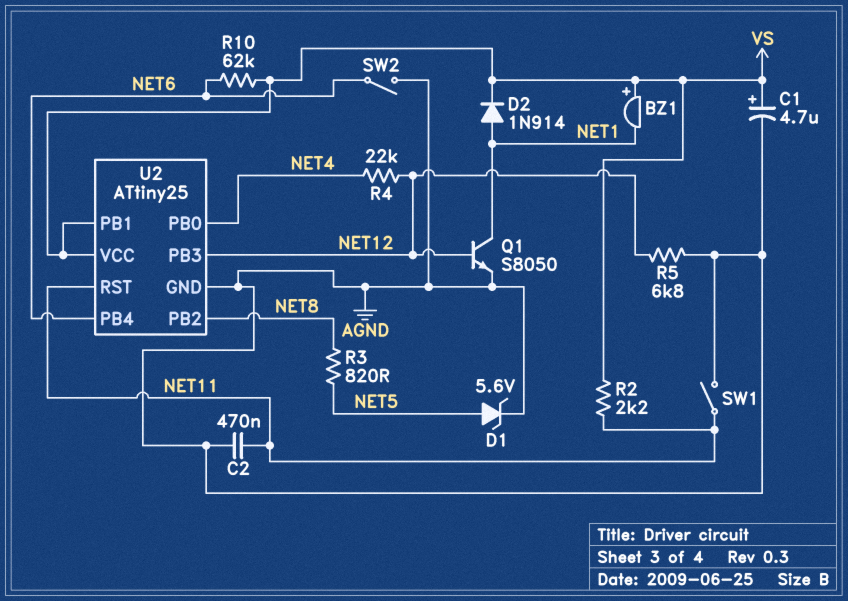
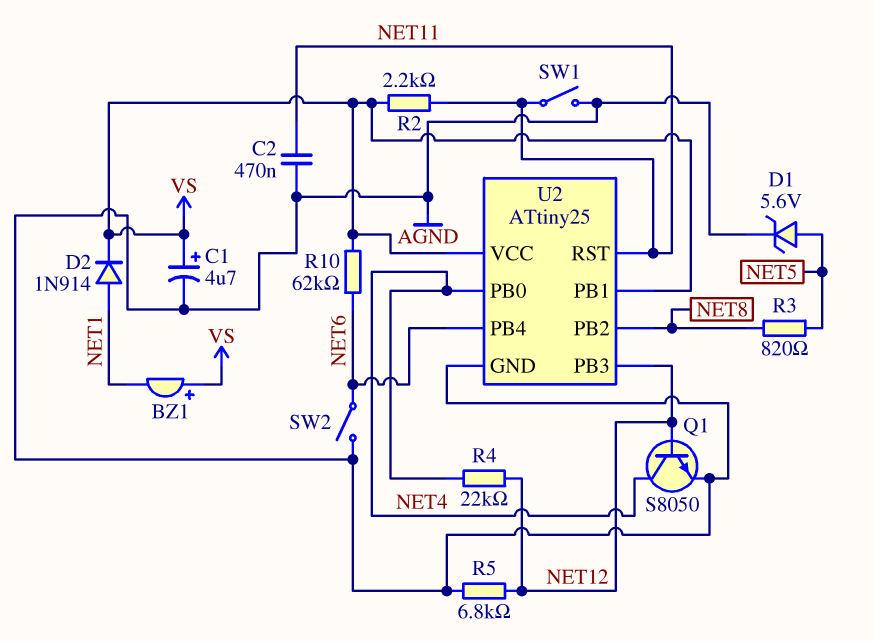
Q1: NPN S8050 (B NET12, C NET1, E AGND) -> NPN S8050 (B NET12, C NET4, E AGND)

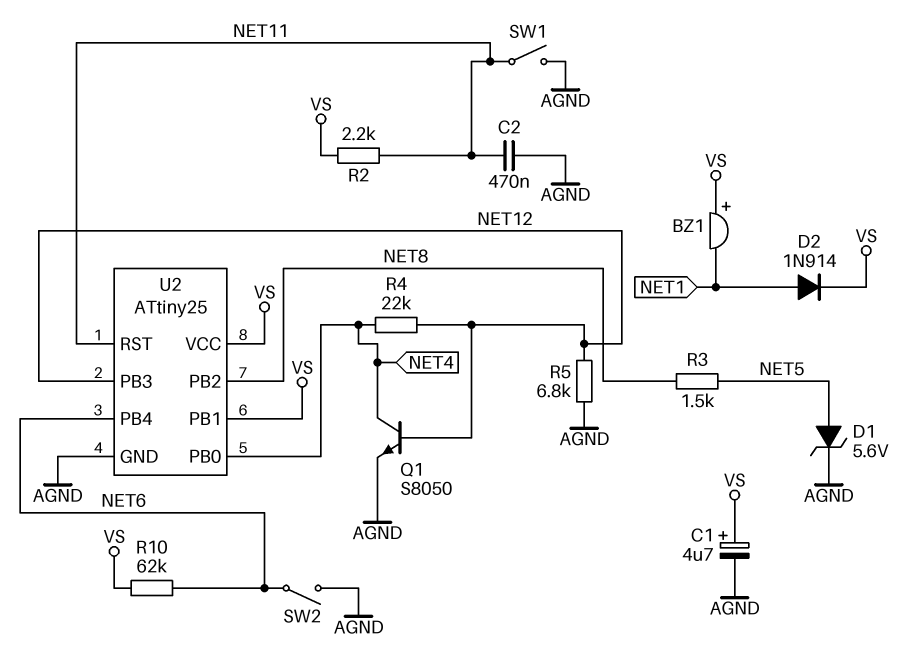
R3: 820 (NET5, NET8) -> 1.5k (NET5, NET8)

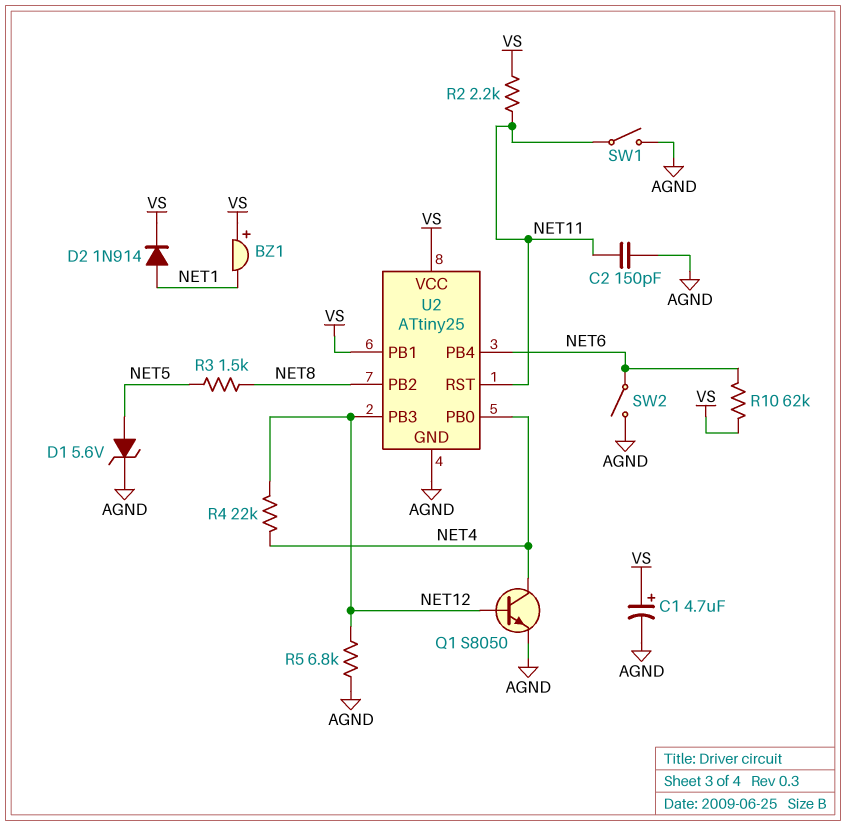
C2: 470nF (AGND, NET11) -> 150pF (AGND, NET11)

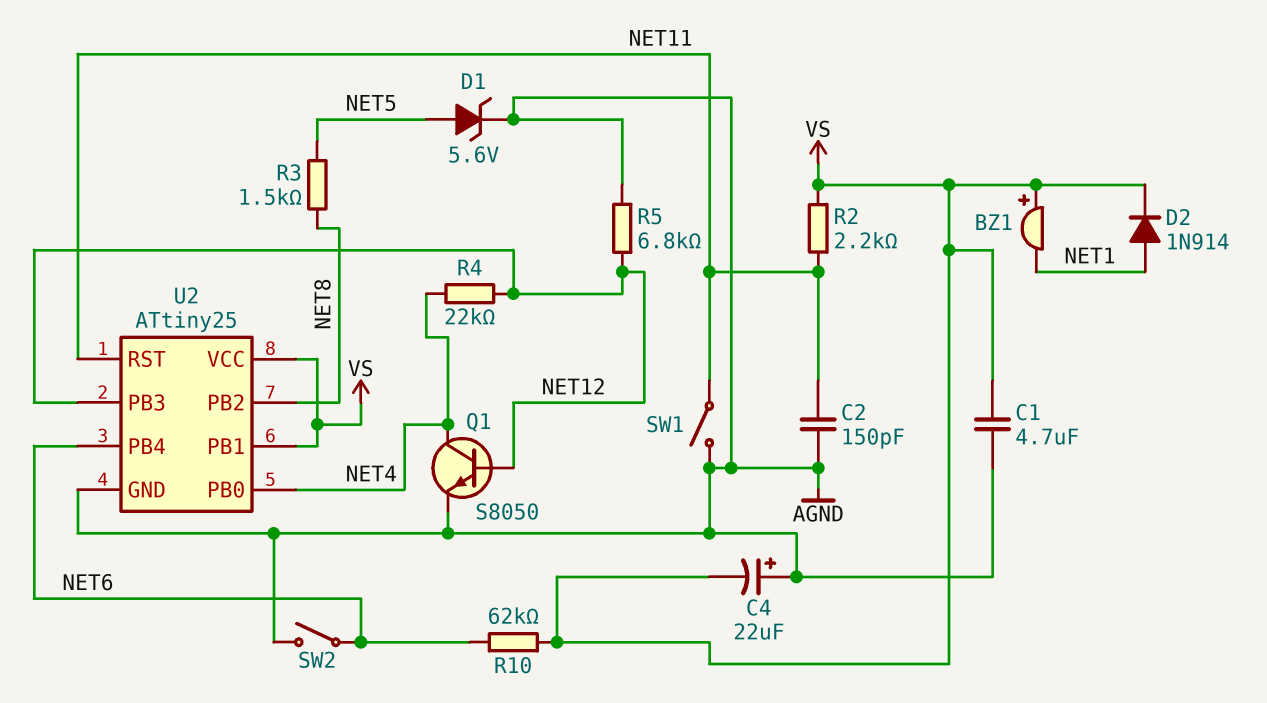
C1: 4.7uF (plus VS, minus AGND) -> 4.7uF (AGND, VS)
C4: none -> 22uF (plus AGND, minus VS)

